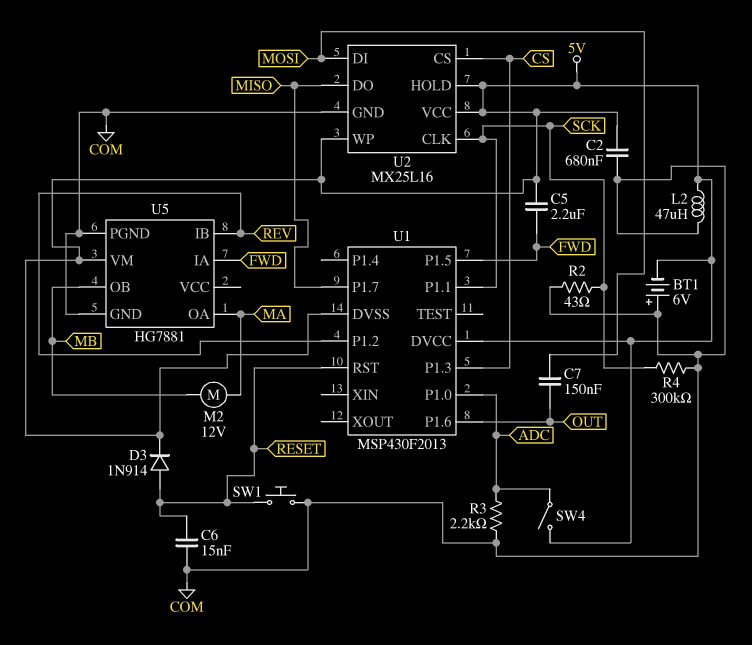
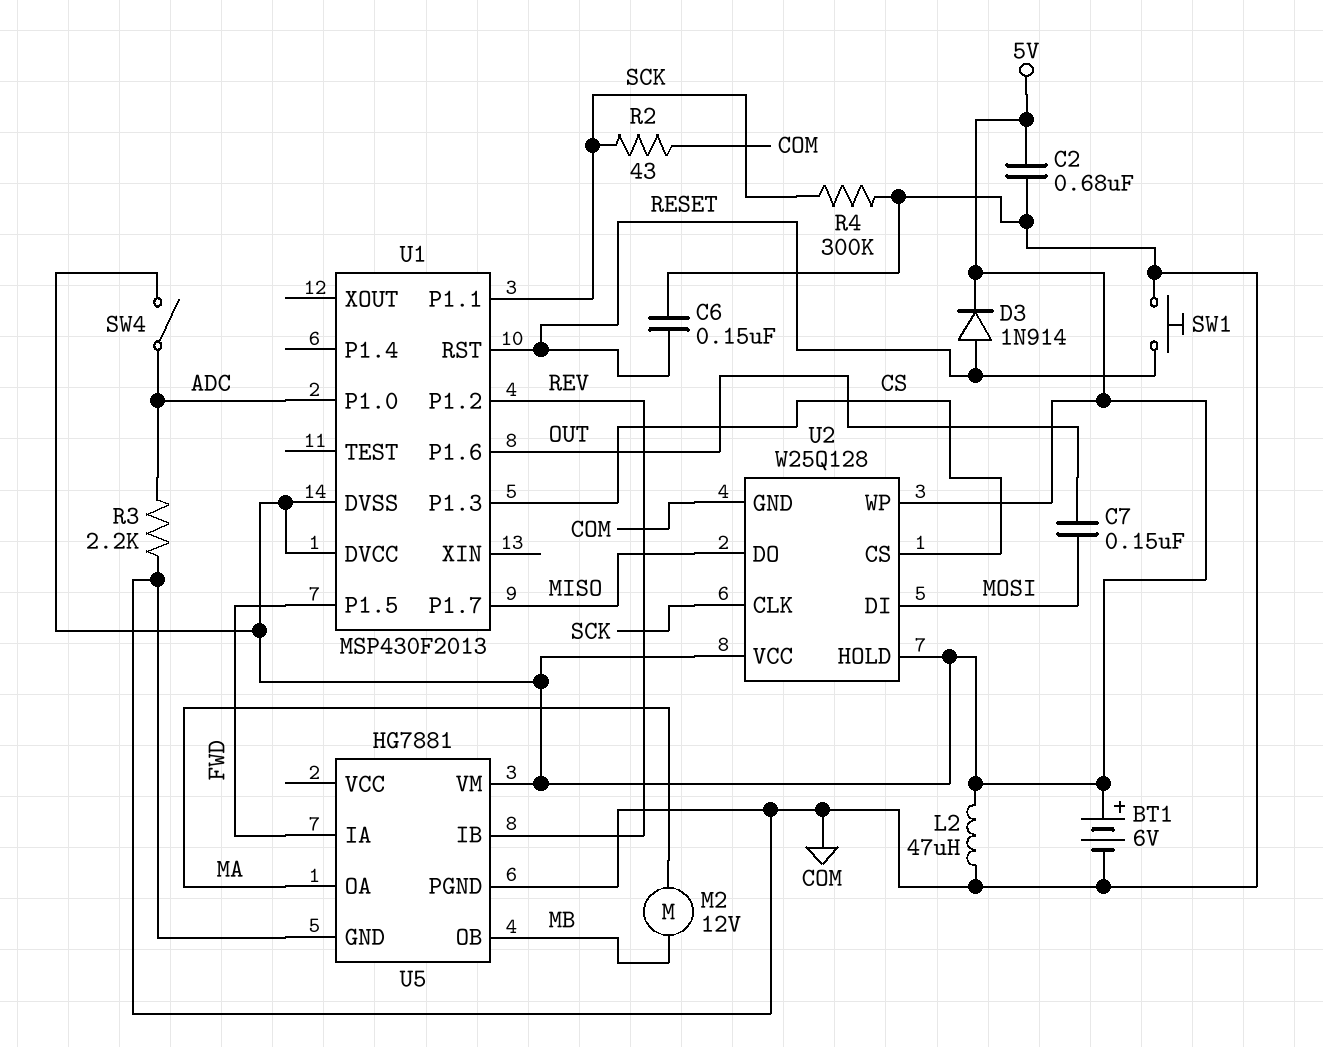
BT1: 6V (plus COM, minus 5V) -> 6V (plus 5V, minus COM)
C5: 2.2uF (5V, FWD) -> none
C6: 15nF (COM, RESET) -> 150nF (COM, RESET)
U2: MX25L16 -> W25Q128

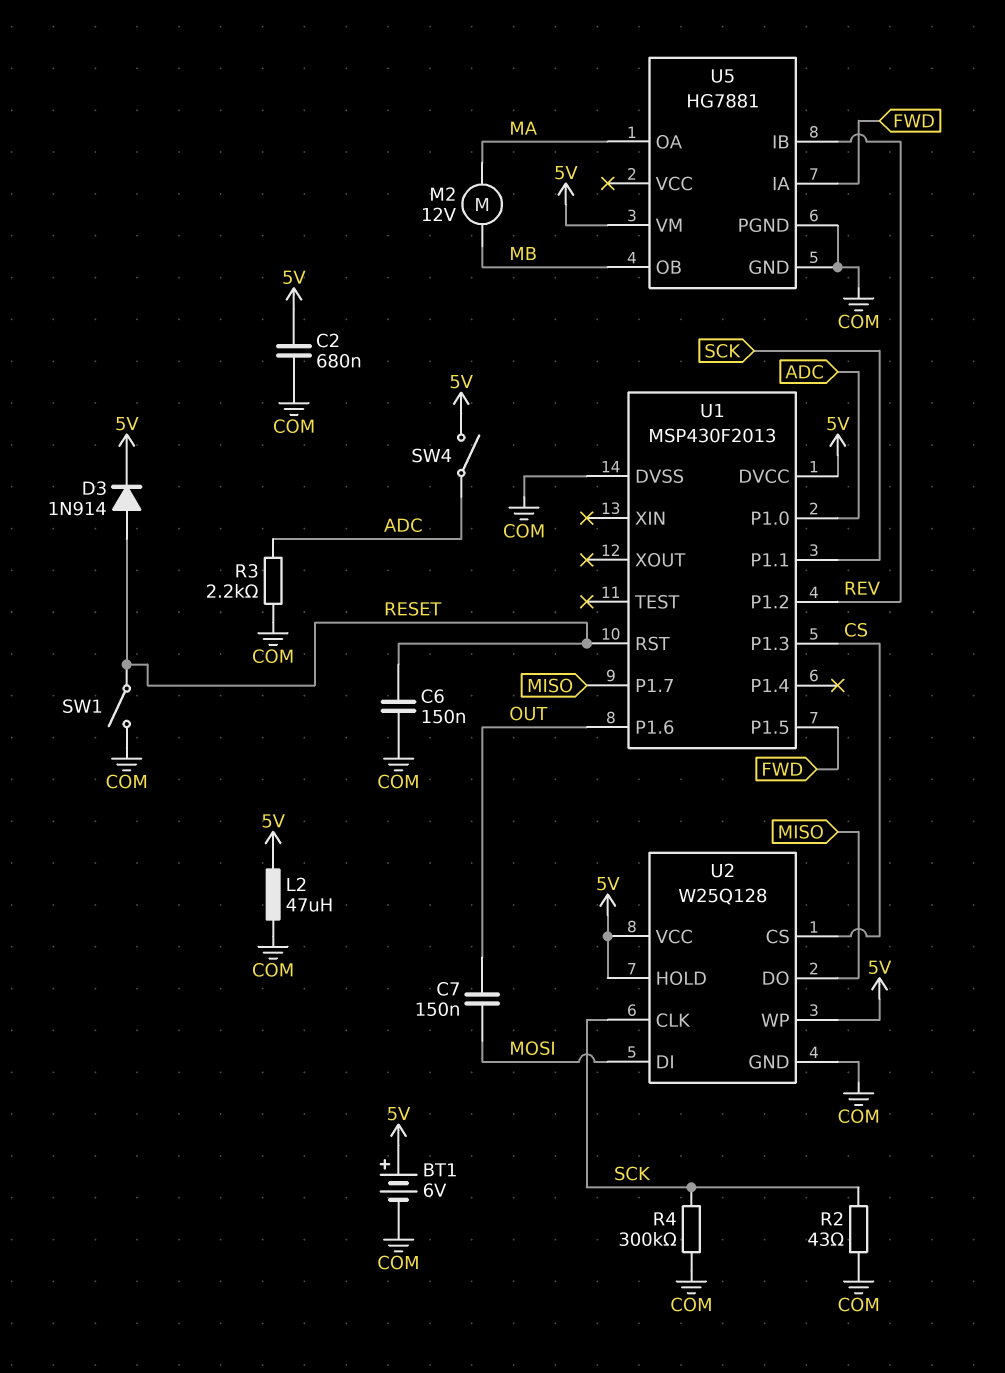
SW1: button (COM, RESET) -> switch (COM, RESET)
U1 pin DVSS: 5V -> COM

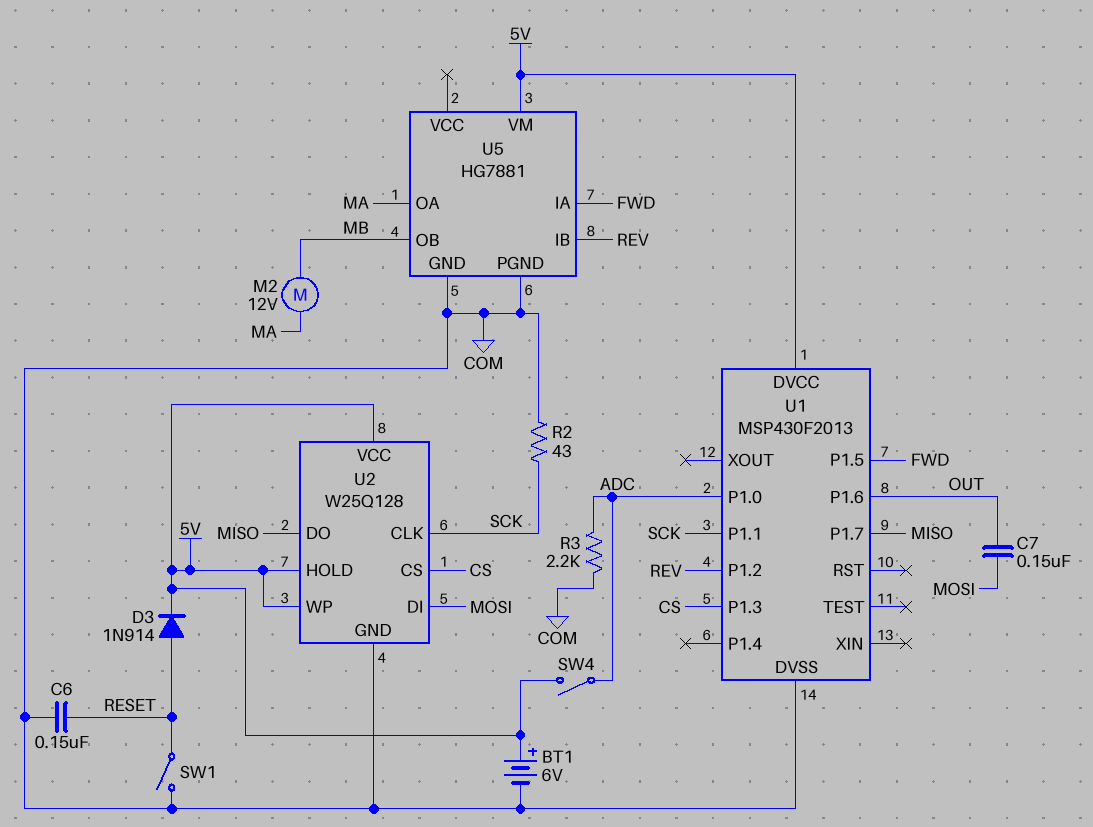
C2: 680nF (5V, COM) -> none
L2: 47uH (5V, COM) -> none
R4: 300k (COM, SCK) -> none
U1 pin RST: RESET -> none

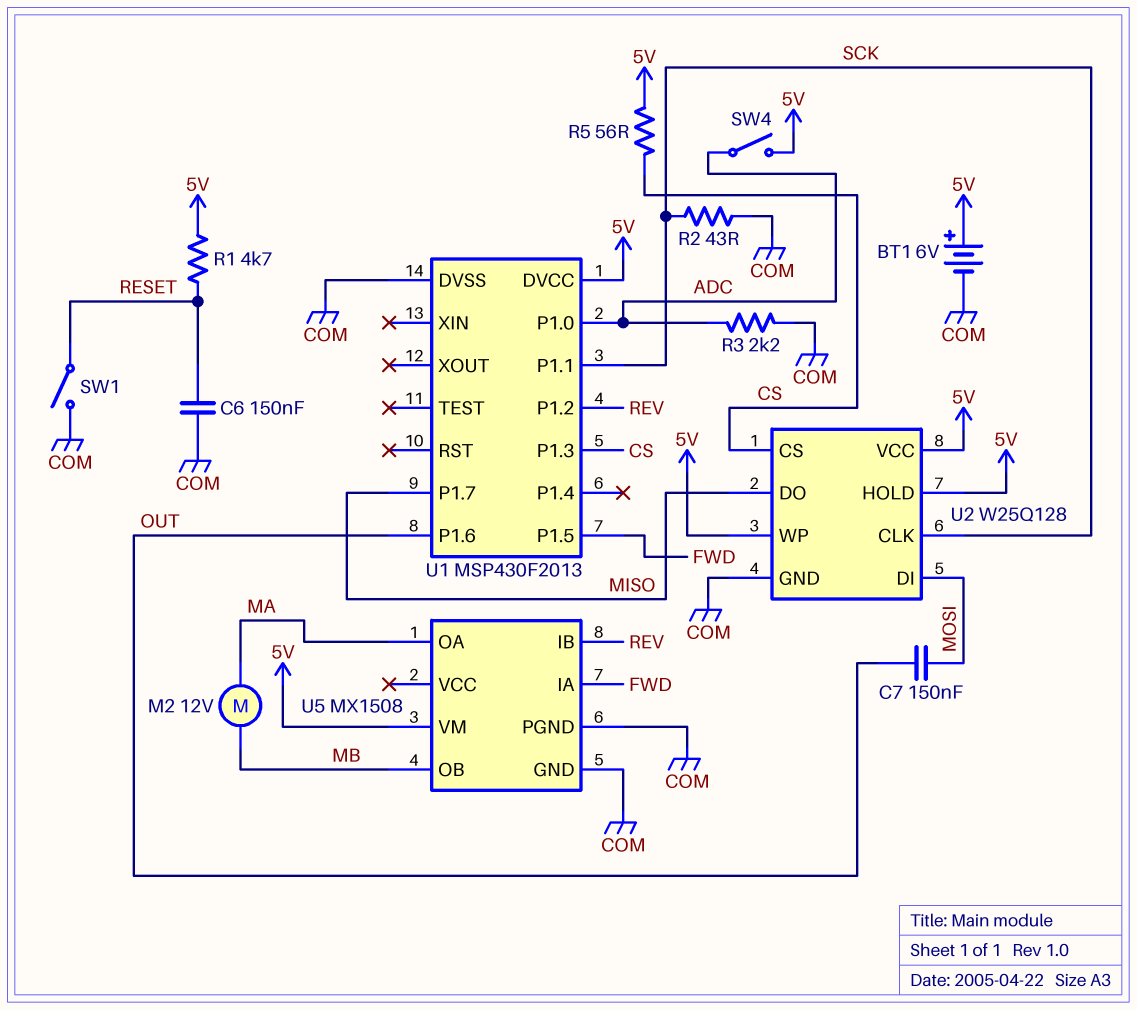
D3: diode 1N914 (A RESET, K 5V) -> none
R1: none -> 4.7k (5V, RESET)
R5: none -> 56 (5V, CS)
U5: HG7881 -> MX1508

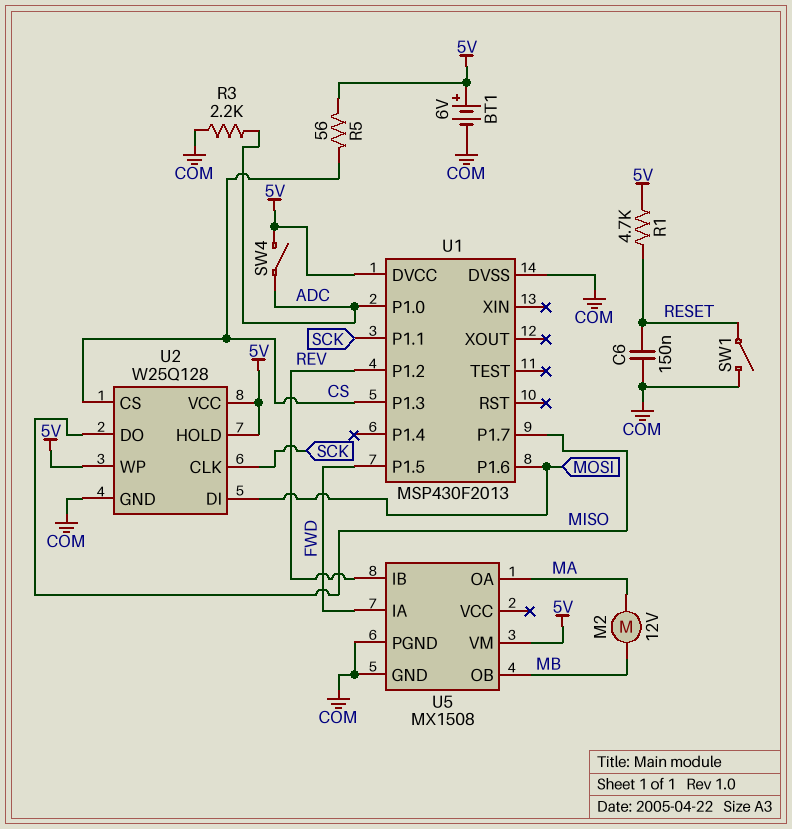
C7: 150nF (MOSI, OUT) -> none
R2: 43 (COM, SCK) -> none
U1 pin P1.6: OUT -> MOSI

